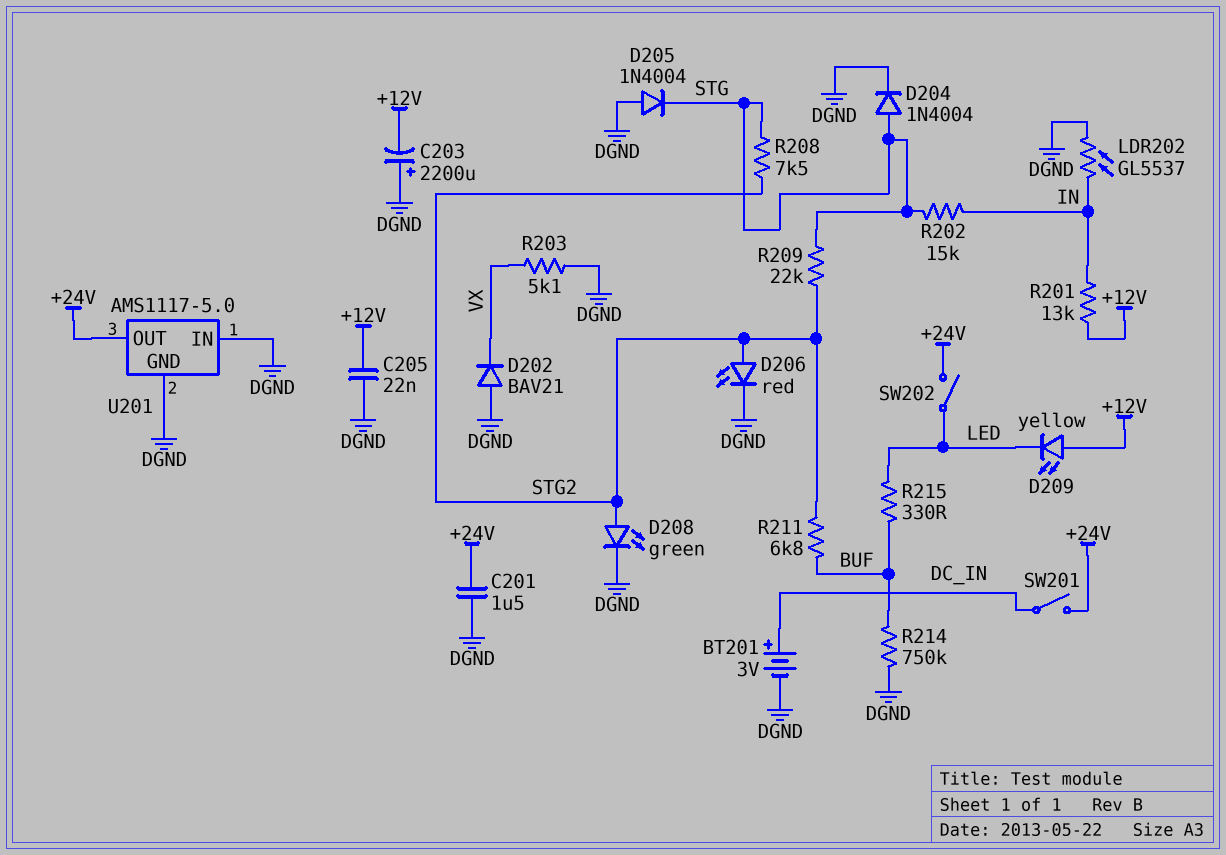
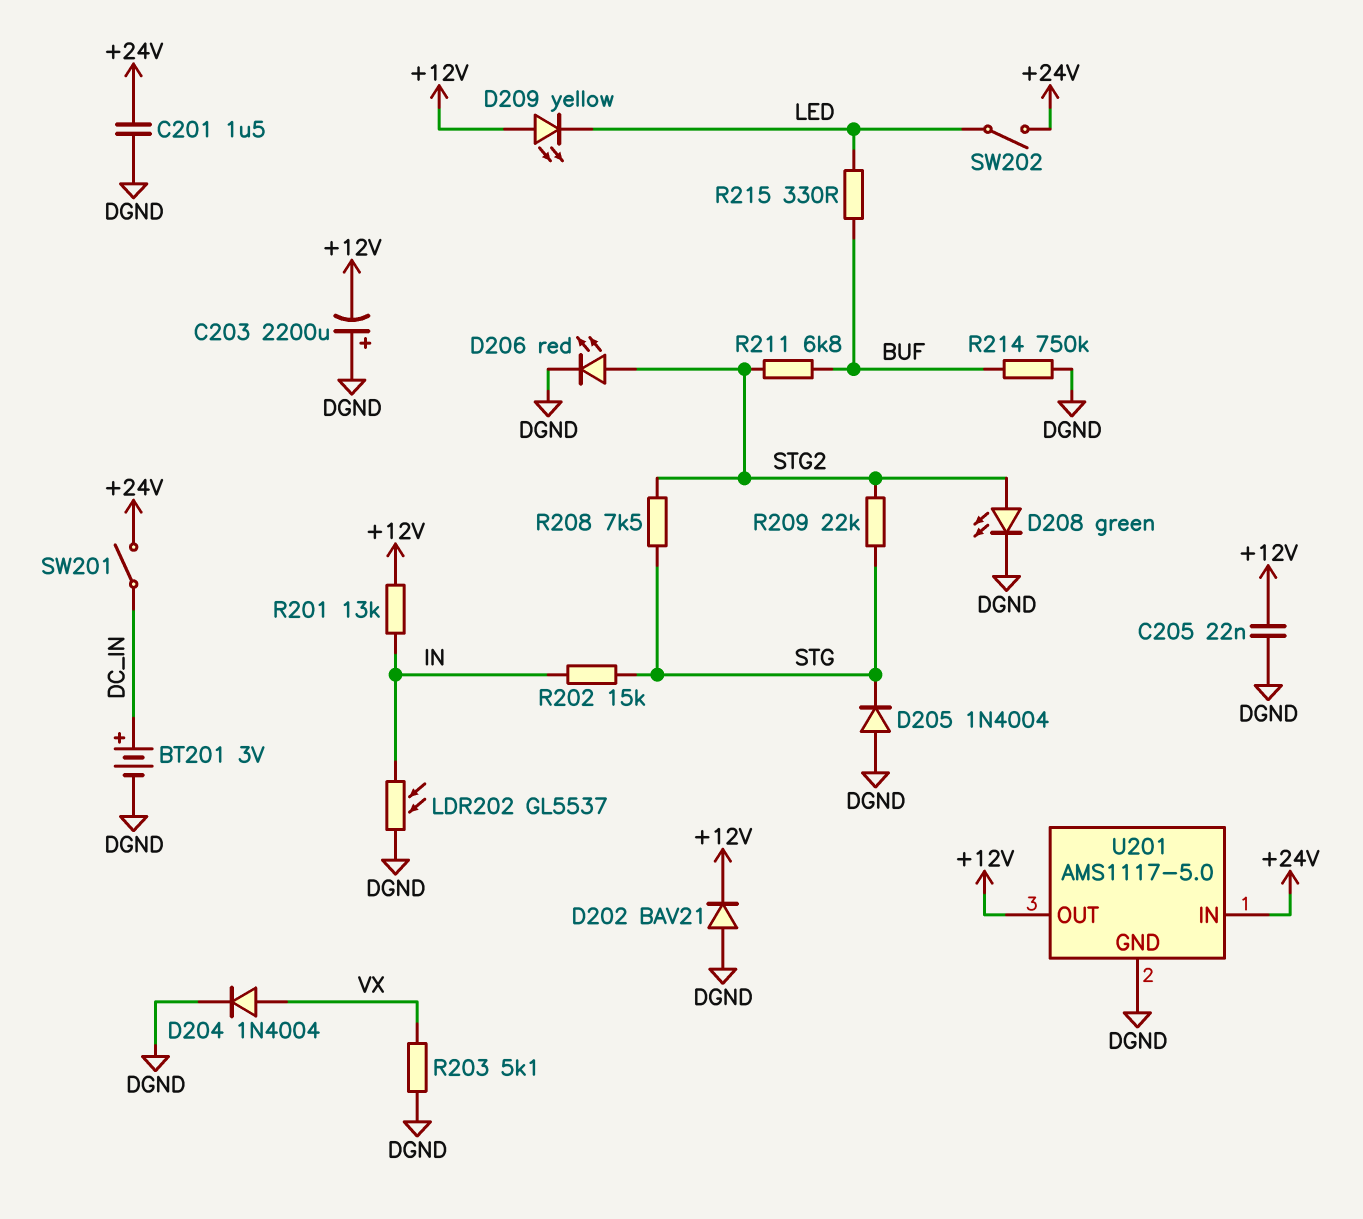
D202: diode BAV21 (A DGND, K VX) -> diode BAV21 (A DGND, K +12V)
D204: diode 1N4004 (A STG, K DGND) -> diode 1N4004 (A VX, K DGND)
U201 pin IN: DGND -> +24V
U201 pin OUT: +24V -> +12V

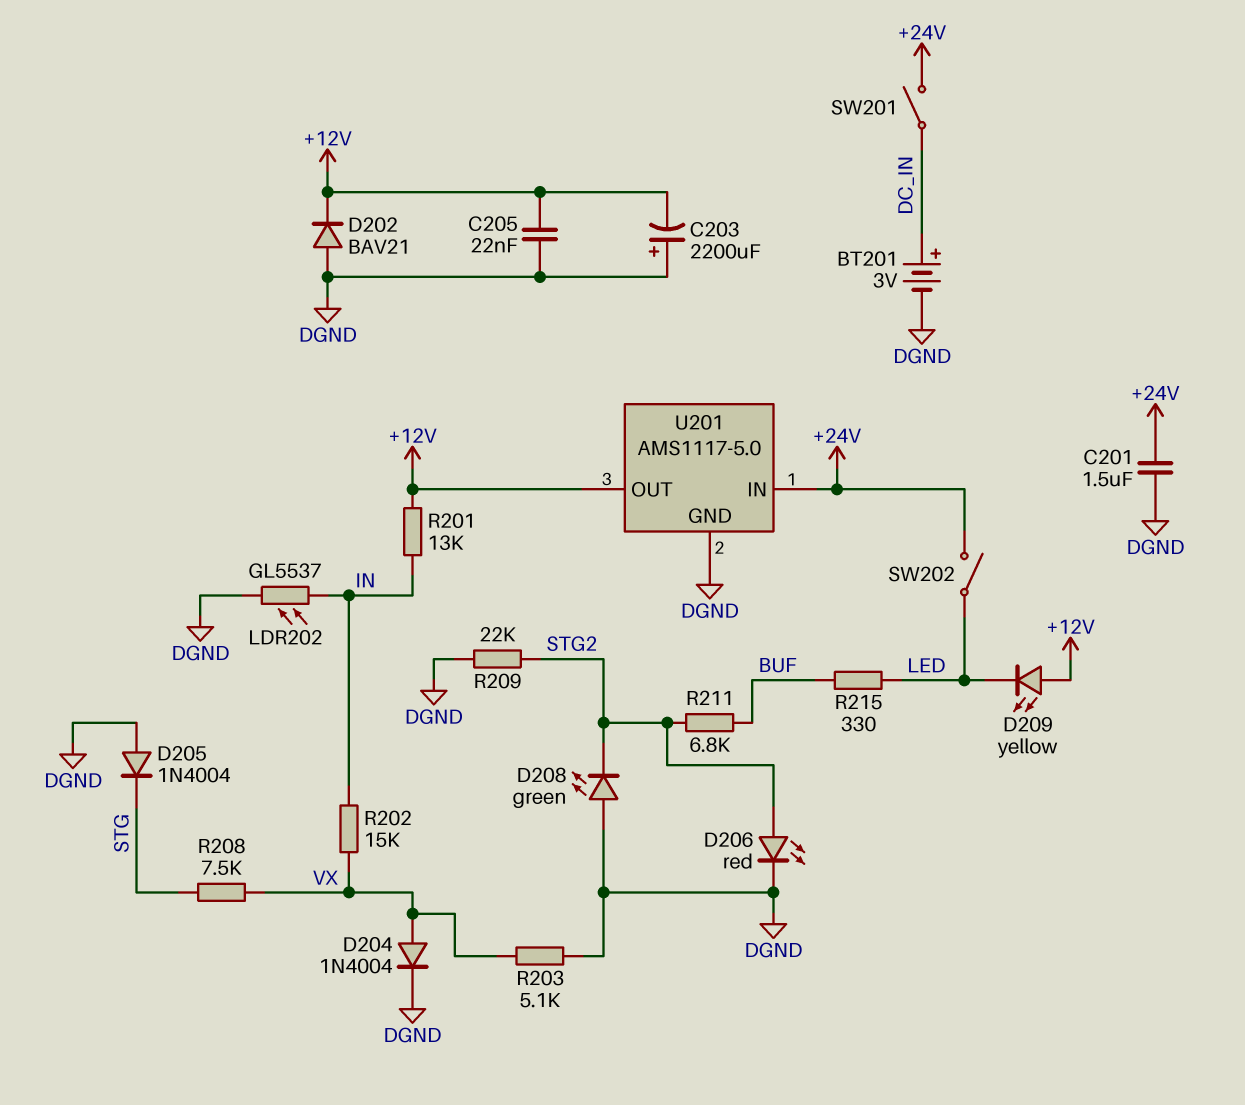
D208: LED green (A STG2, K DGND) -> LED green (A DGND, K STG2)
R202: 15k (IN, STG) -> 15k (IN, VX)
R208: 7.5k (STG, STG2) -> 7.5k (STG, VX)
R209: 22k (STG, STG2) -> 22k (DGND, STG2)
R214: 750k (BUF, DGND) -> none

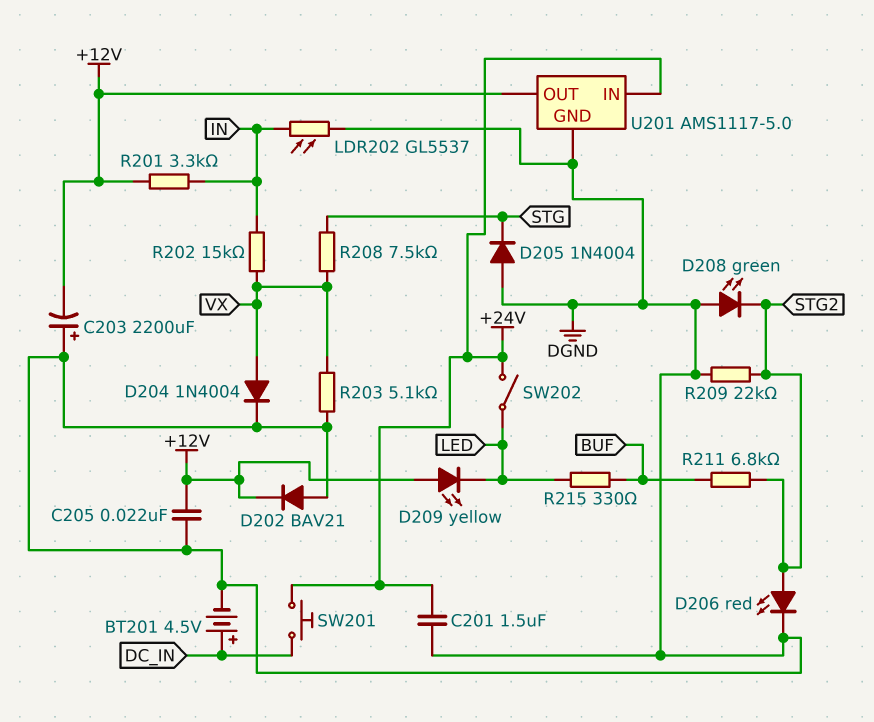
BT201: 3V (plus DC_IN, minus DGND) -> 4.5V (plus DC_IN, minus DGND)
R201: 13k (+12V, IN) -> 3.3k (+12V, IN)
SW201: switch (+24V, DC_IN) -> button (+24V, DC_IN)

